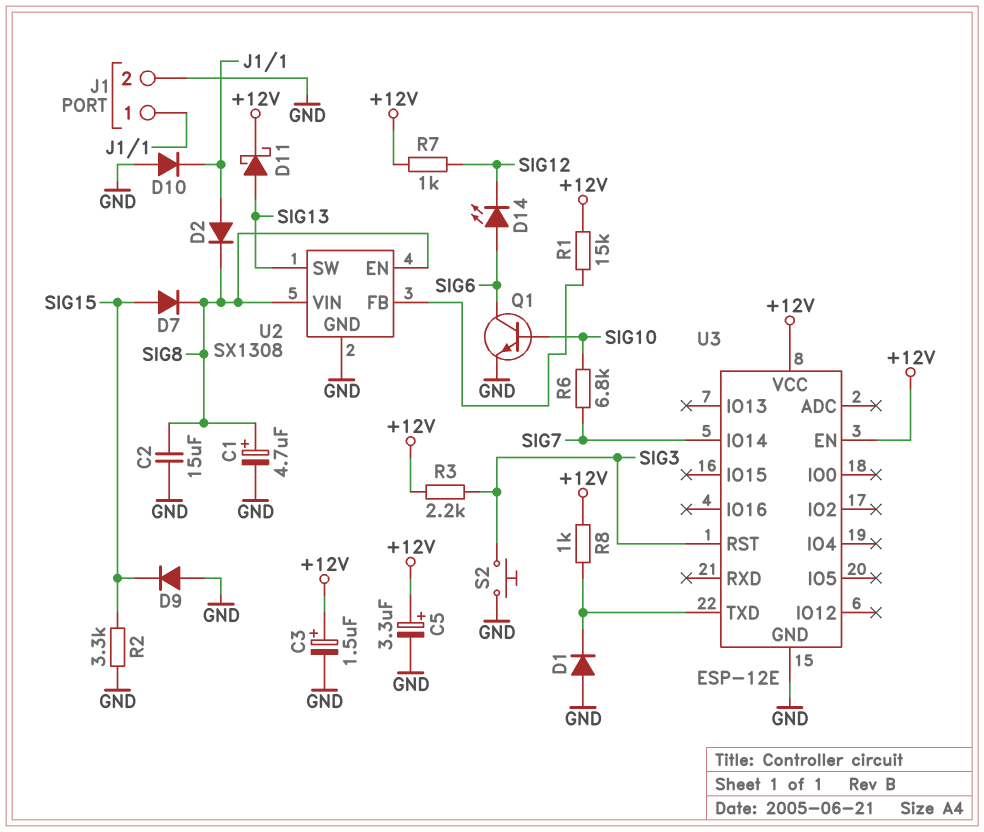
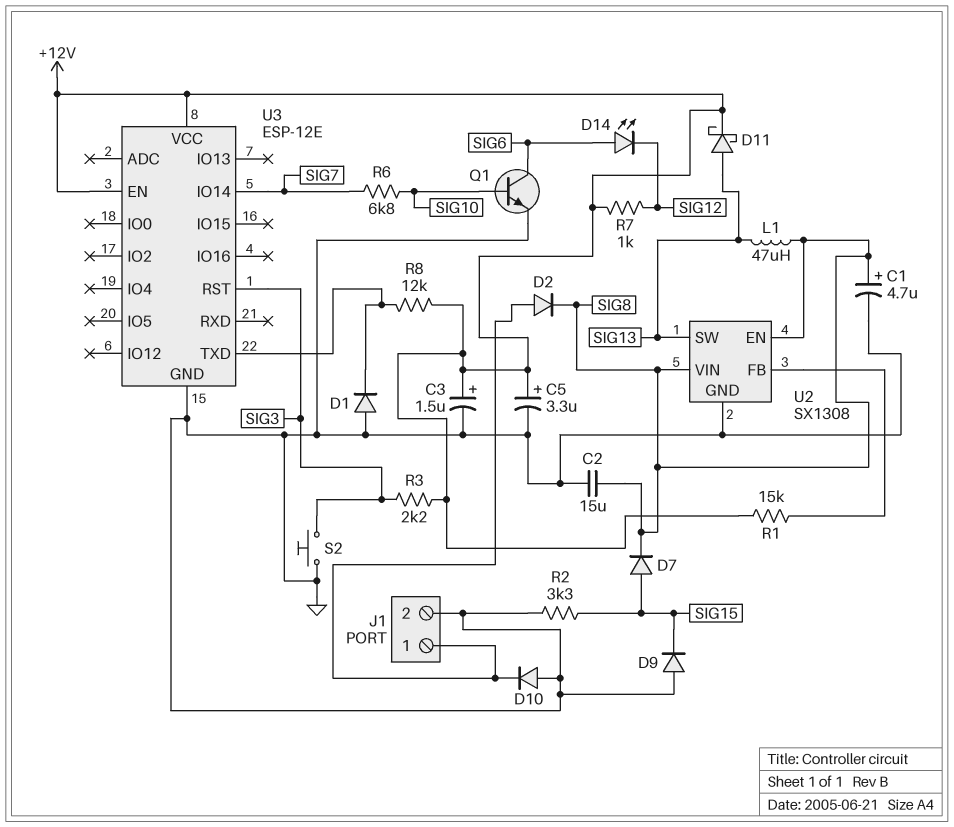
L1: none -> 47uH (SIG8, SIG13)
R8: 1k (+12V, U3/TXD) -> 12k (+12V, U3/TXD)

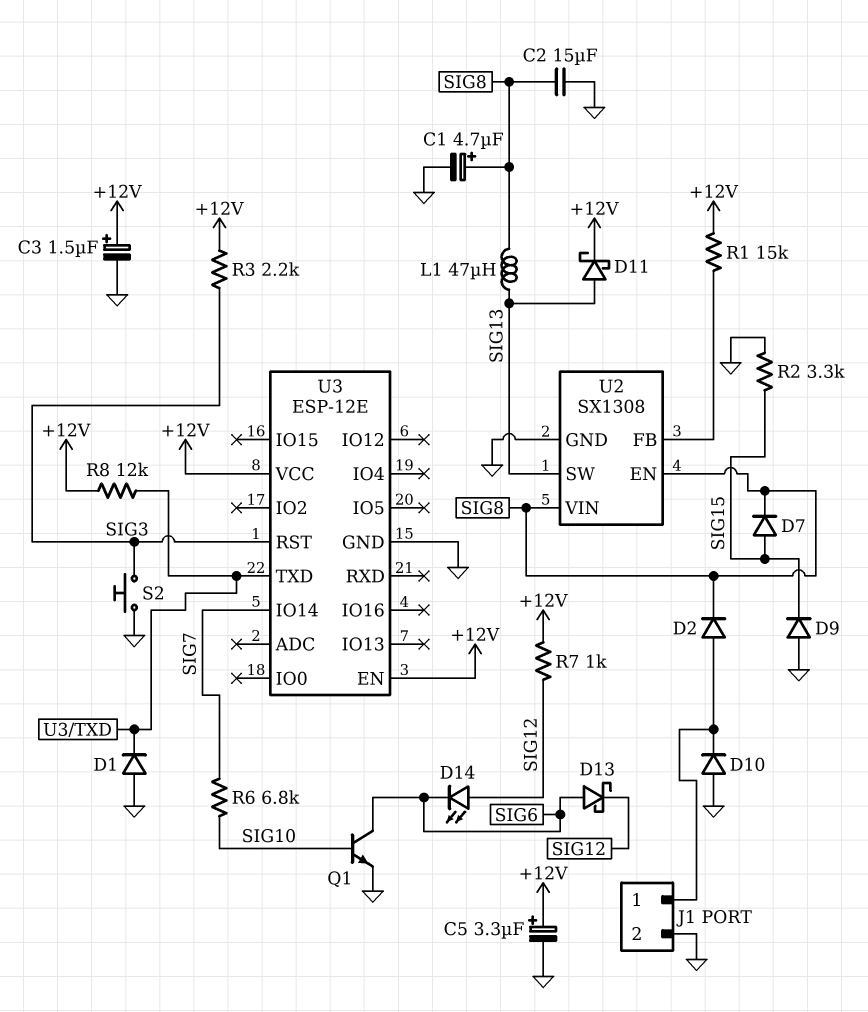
D13: none -> schottky (A SIG6, K SIG12)
D14: LED (A SIG6, K SIG12) -> LED (A SIG12, K SIG6)

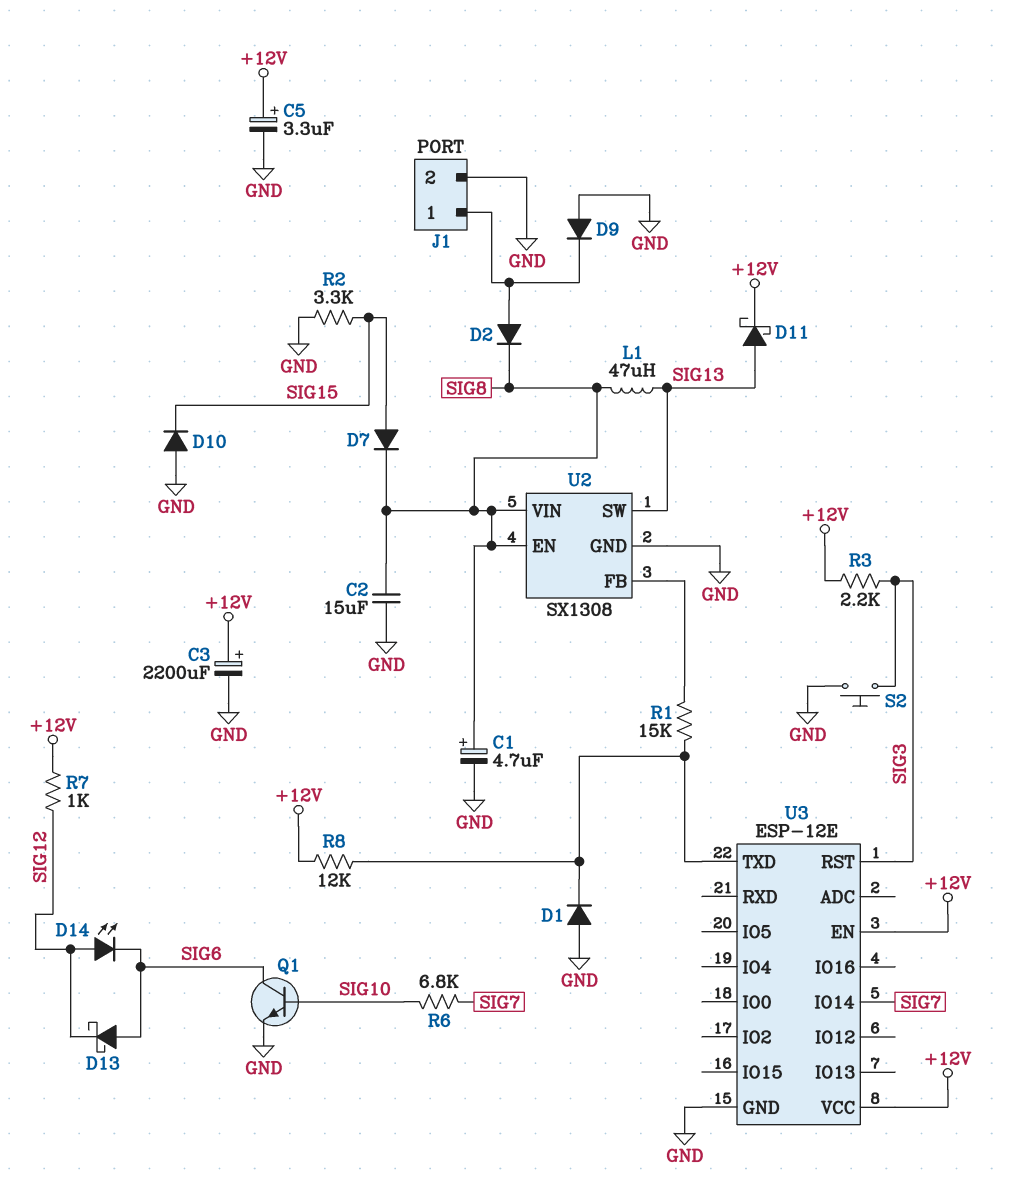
C3: 1.5uF (plus +12V, minus GND) -> 2200uF (plus +12V, minus GND)
D9: diode (A GND, K SIG15) -> diode (A GND, K J1/1)
D10: diode (A GND, K J1/1) -> diode (A GND, K SIG15)
R1: 15k (+12V, U2/FB) -> 15k (U2/FB, U3/TXD)

